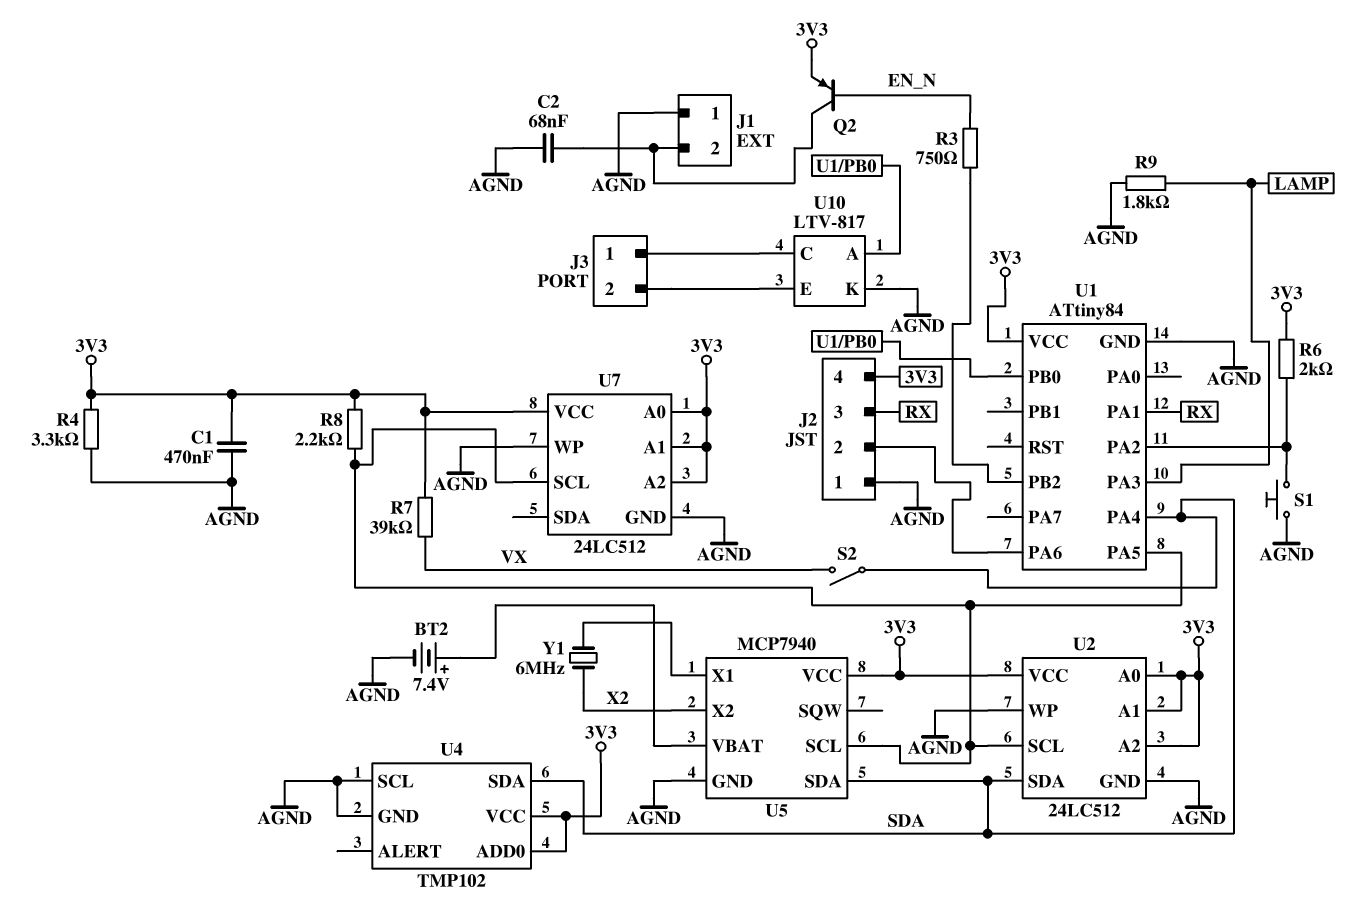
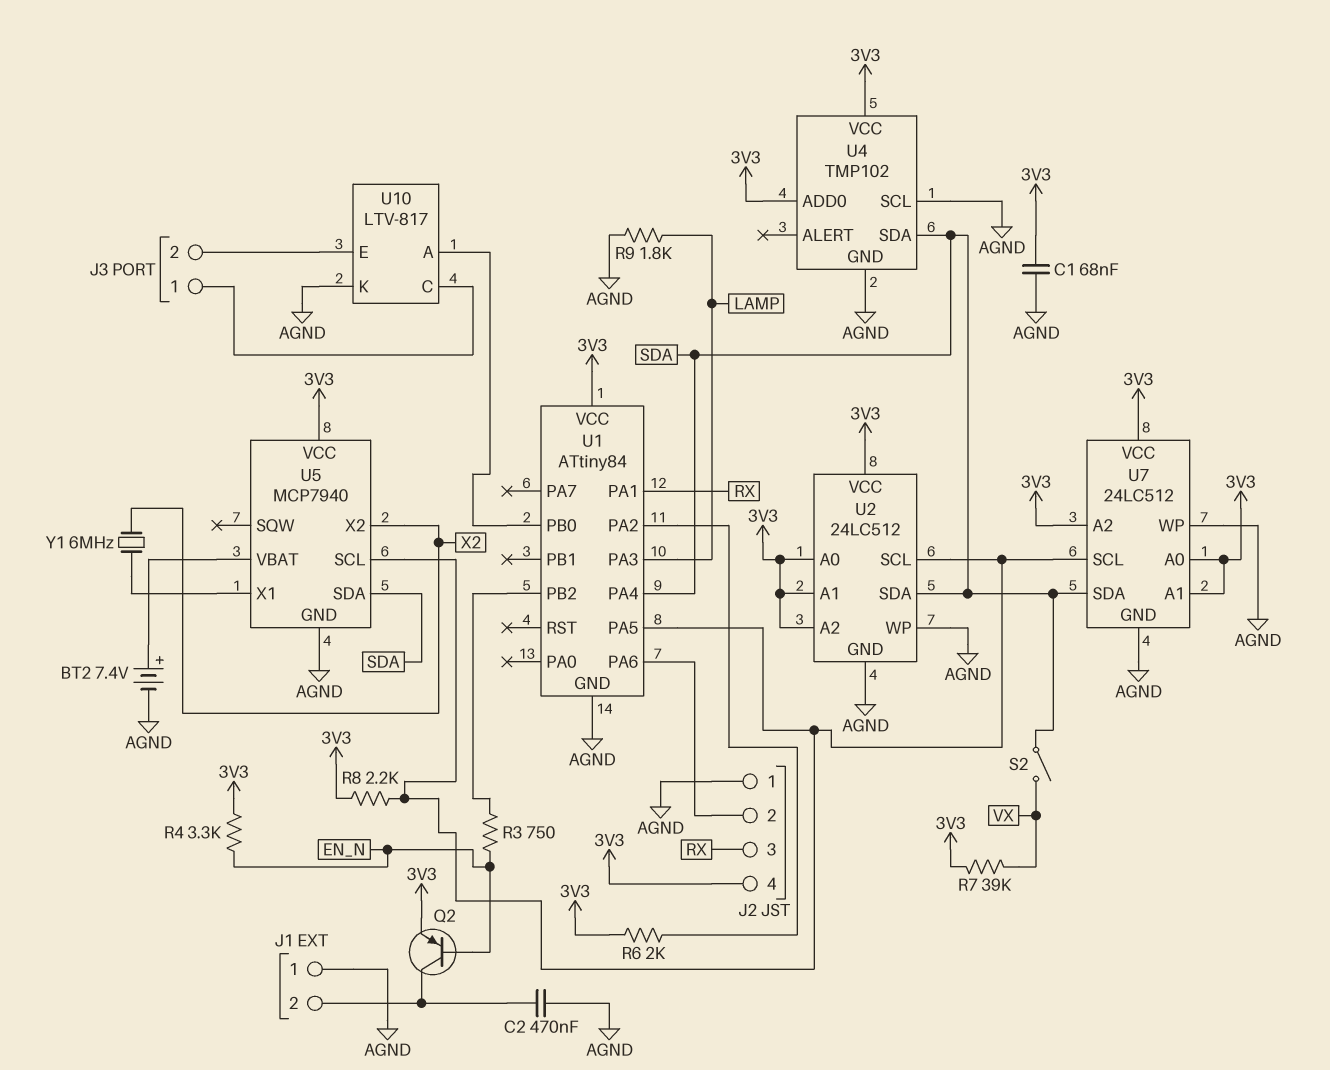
C1: 470nF (3V3, AGND) -> 68nF (3V3, AGND)
C2: 68nF (AGND, J1/2) -> 470nF (AGND, J1/2)
R4: 3.3k (3V3, AGND) -> 3.3k (3V3, EN_N)
S1: button (AGND, U1/PA2) -> none
U7 pin SDA: none -> SDA

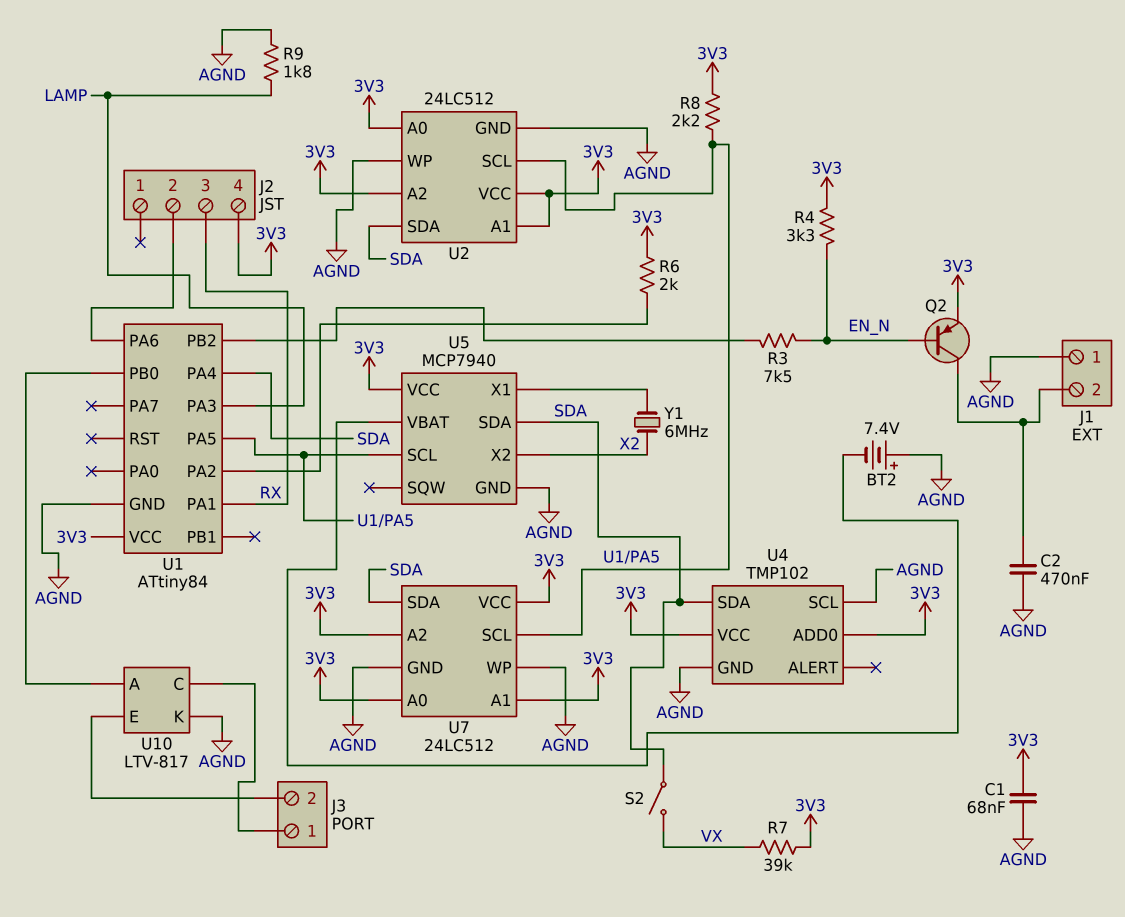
BT2: 7.4V (plus U5/VBAT, minus AGND) -> 7.4V (plus AGND, minus U5/VBAT)
J2 pin 1: AGND -> none
R3: 750 (EN_N, U1/PB2) -> 7.5k (EN_N, U1/PB2)

